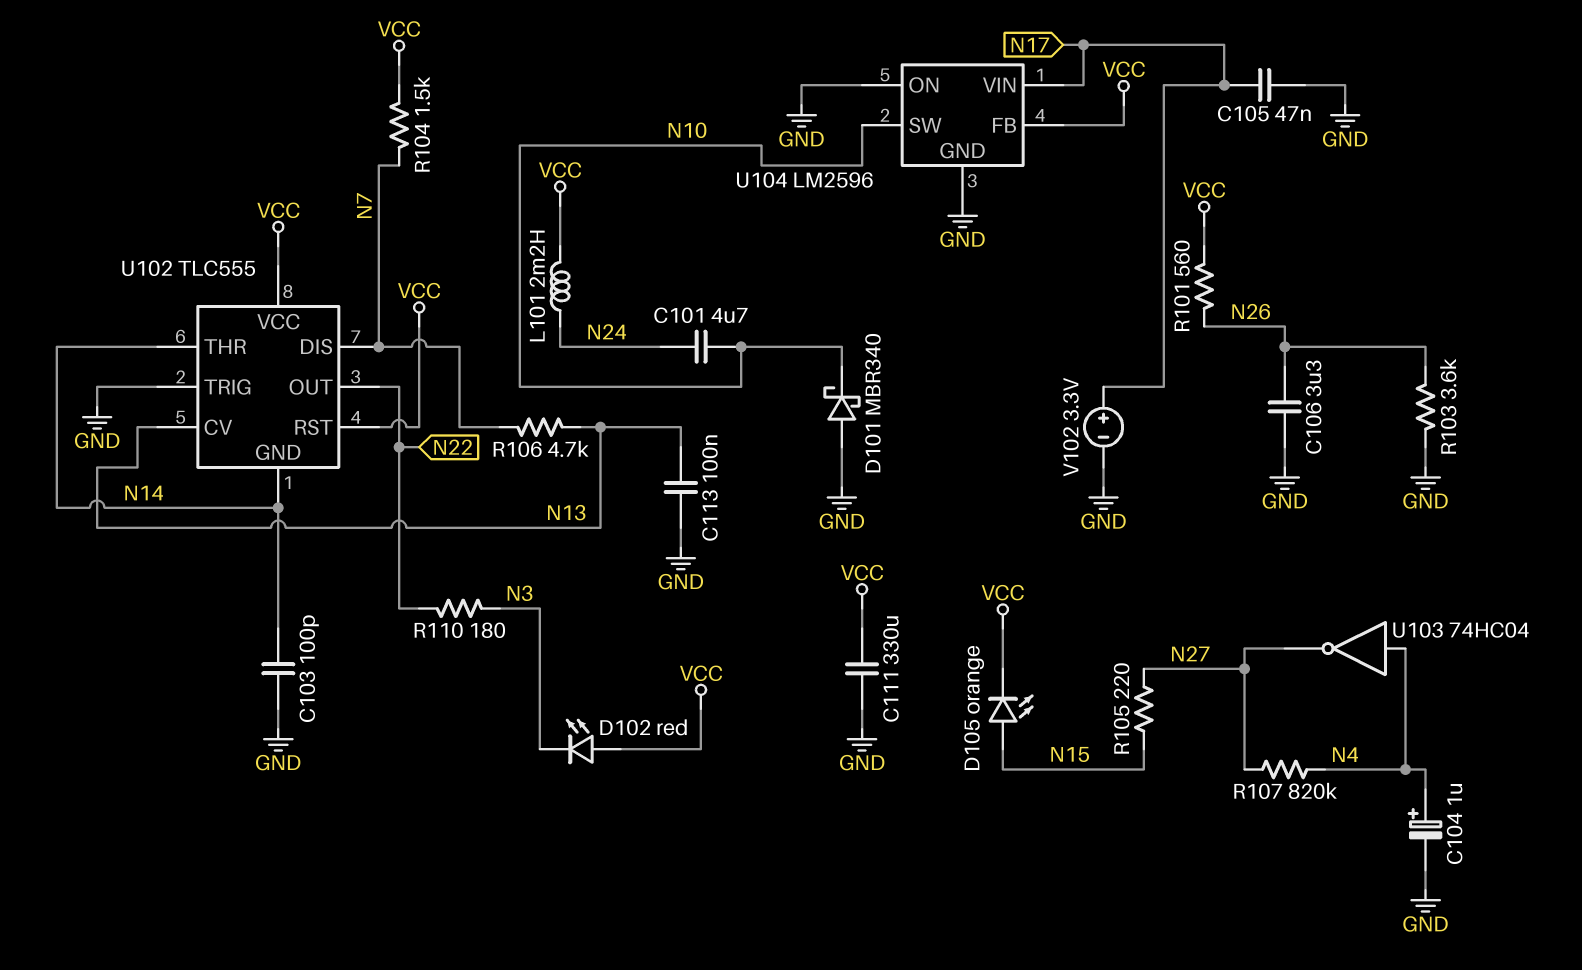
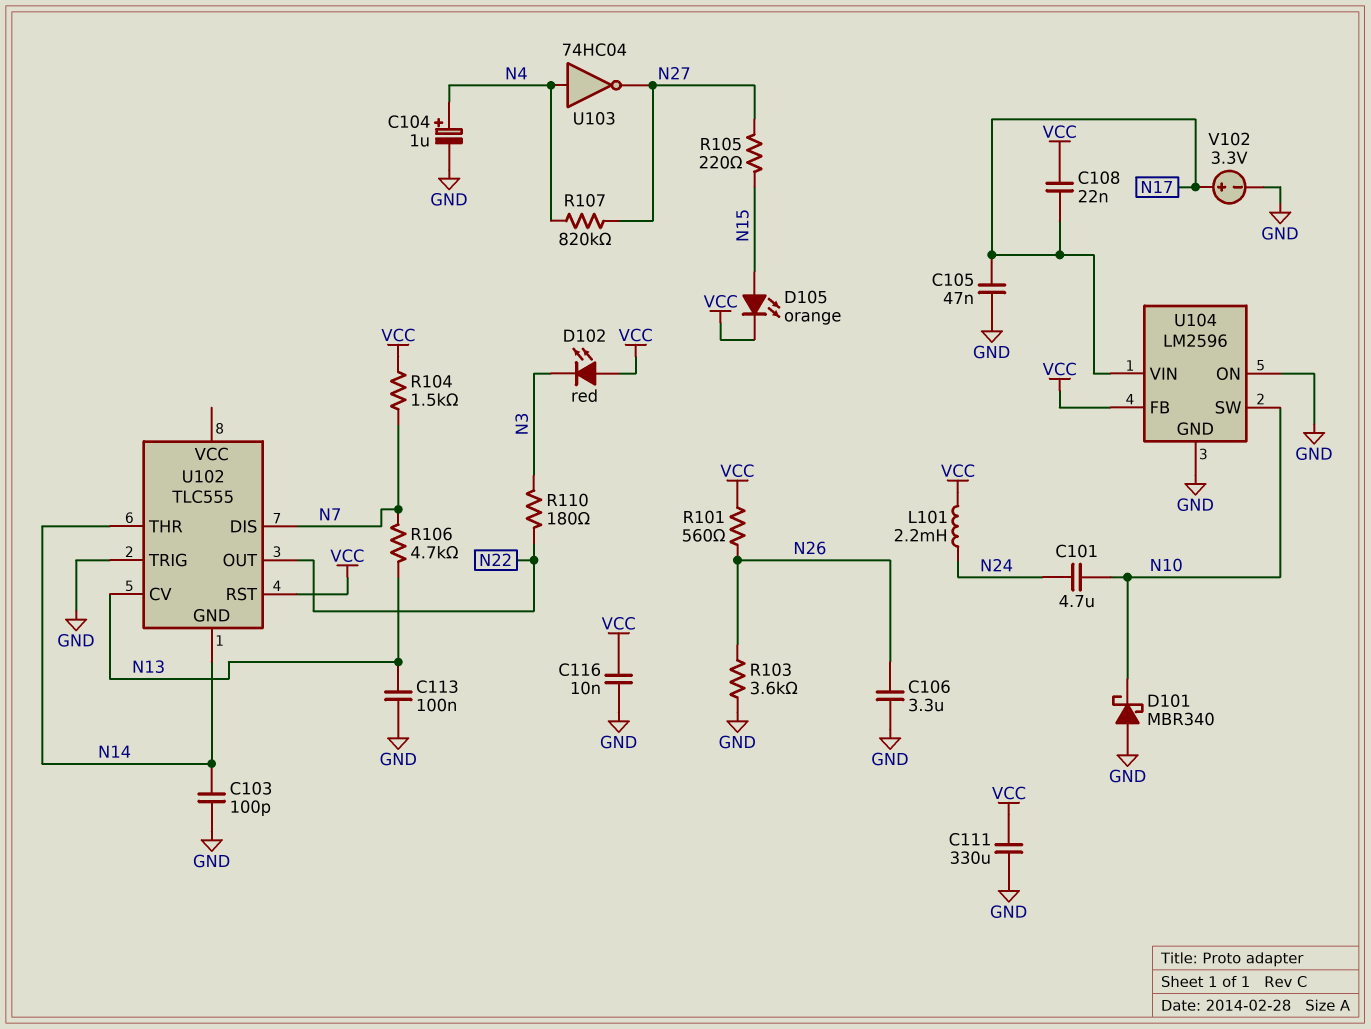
C108: none -> 22nF (N17, VCC)
C116: none -> 10nF (GND, VCC)
U102 pin VCC: VCC -> none

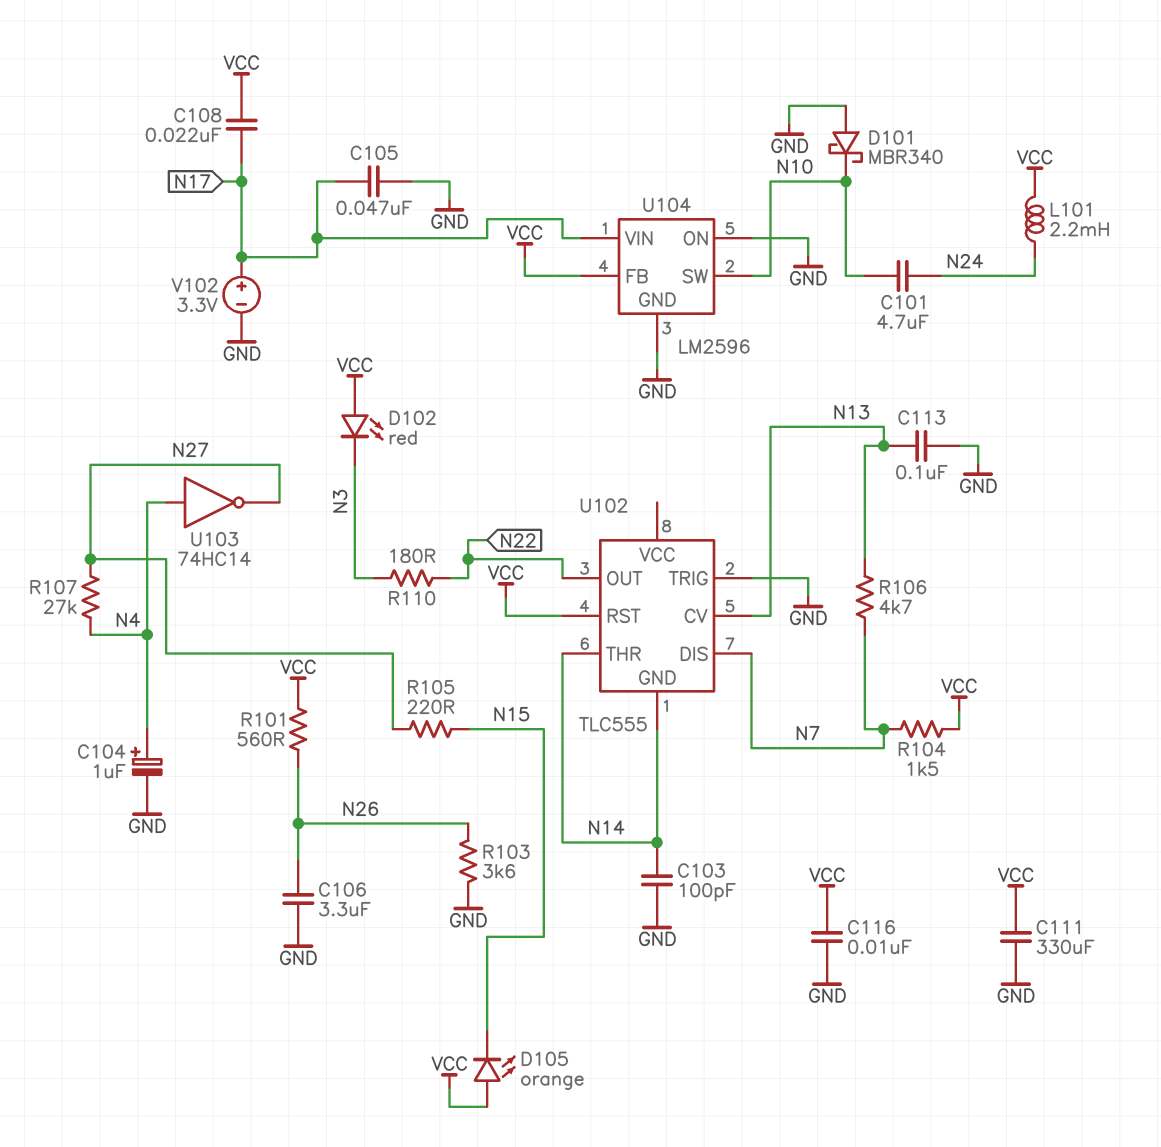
D105: LED orange (A N15, K VCC) -> LED orange (A VCC, K N15)
R107: 820k (N4, N27) -> 27k (N4, N27)
U103: NOT 74HC04 (in N4, out N27) -> NOT 74HC14 (in N4, out N27)

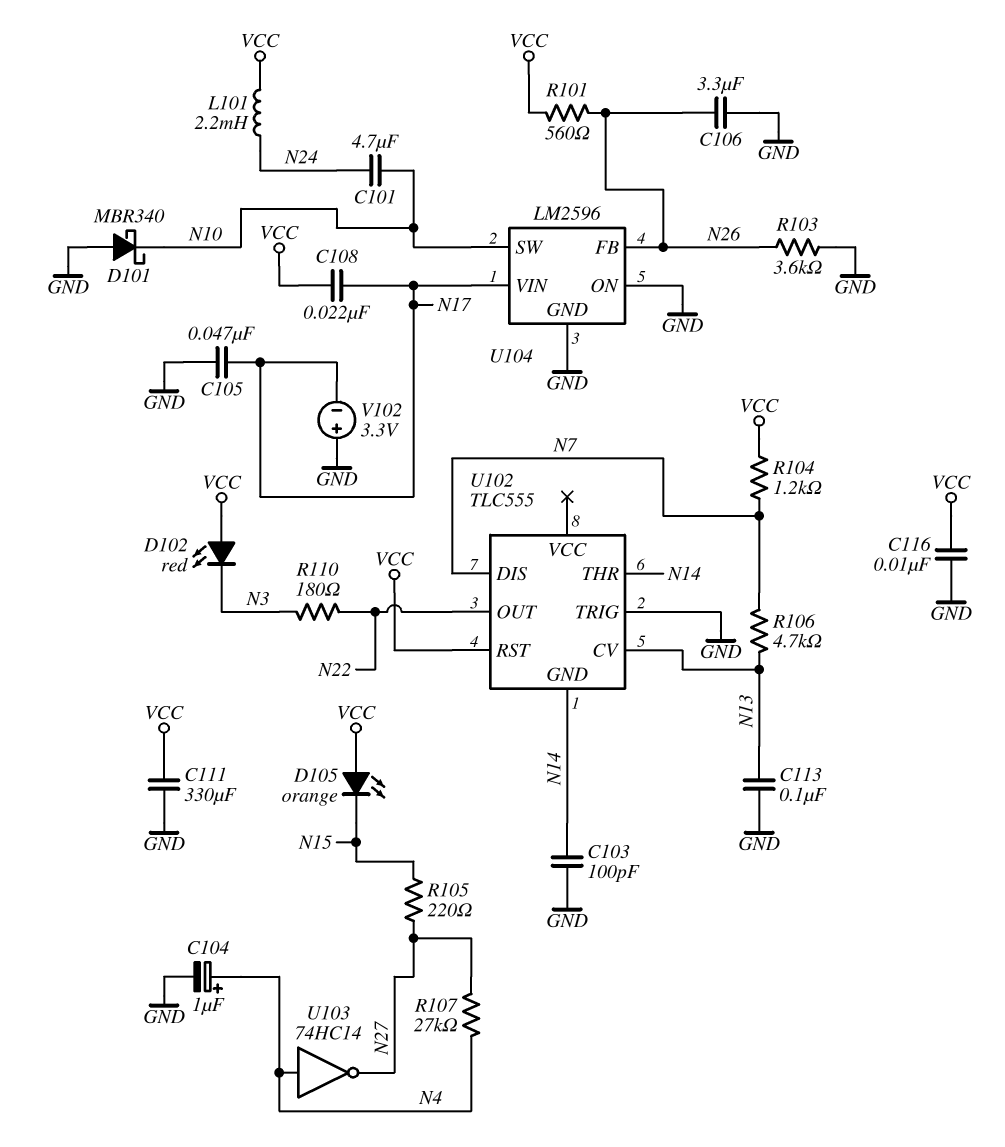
R104: 1.5k (N7, VCC) -> 1.2k (N7, VCC)
U104 pin FB: VCC -> N26
V102: 3.3V (plus N17, minus GND) -> 3.3V (plus GND, minus N17)

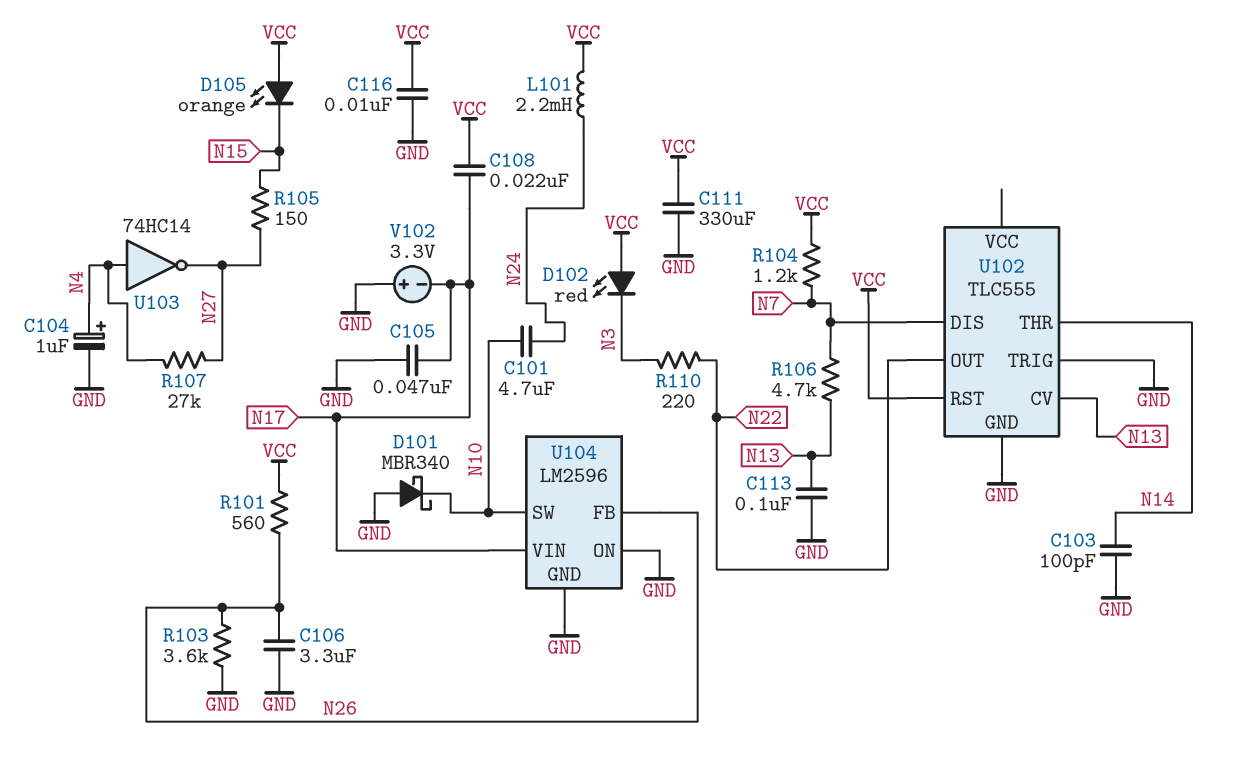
R105: 220 (N15, N27) -> 150 (N15, N27)
R110: 180 (N3, N22) -> 220 (N3, N22)
U102 pin GND: N14 -> GND

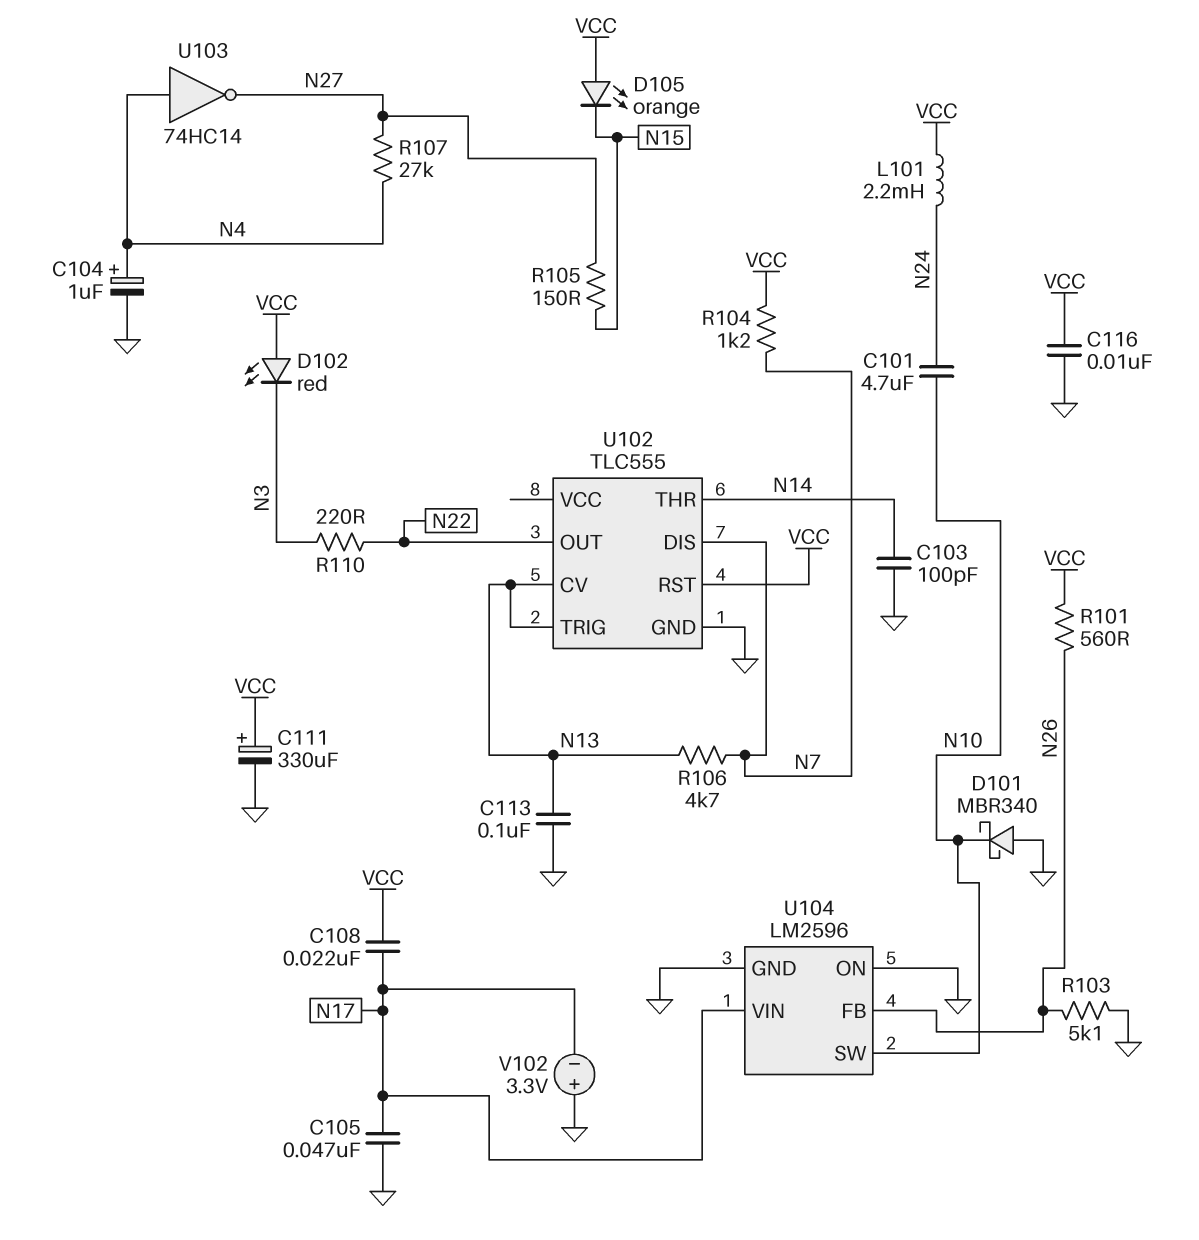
C106: 3.3uF (GND, N26) -> none
C111: 330uF (GND, VCC) -> 330uF (plus VCC, minus GND)
R103: 3.6k (GND, N26) -> 5.1k (GND, N26)
U102 pin TRIG: GND -> N13

